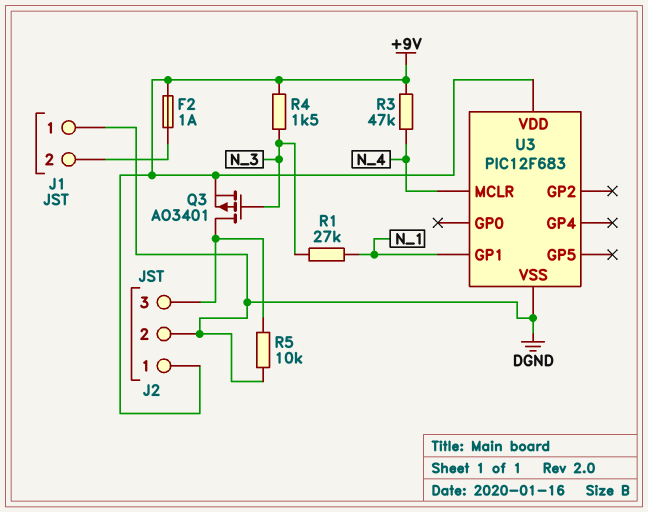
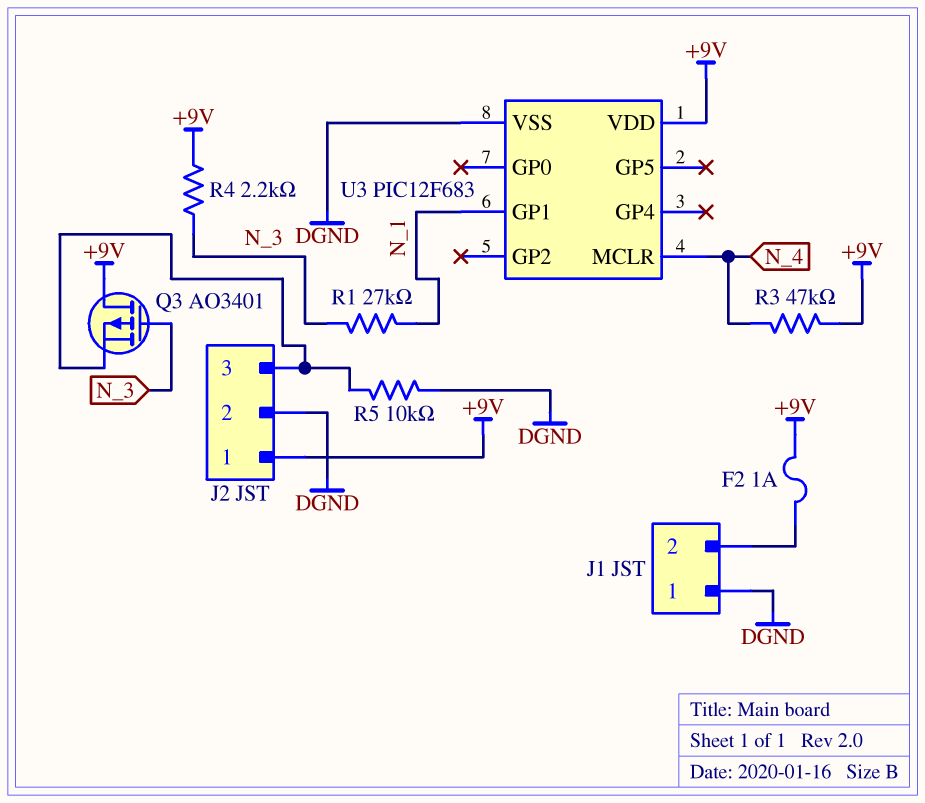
Q3: PMOS AO3401 (G N_3, D J2/3, S +9V) -> PMOS AO3401 (G N_3, D +9V, S J2/3)
R4: 1.5k (+9V, N_3) -> 2.2k (+9V, N_3)

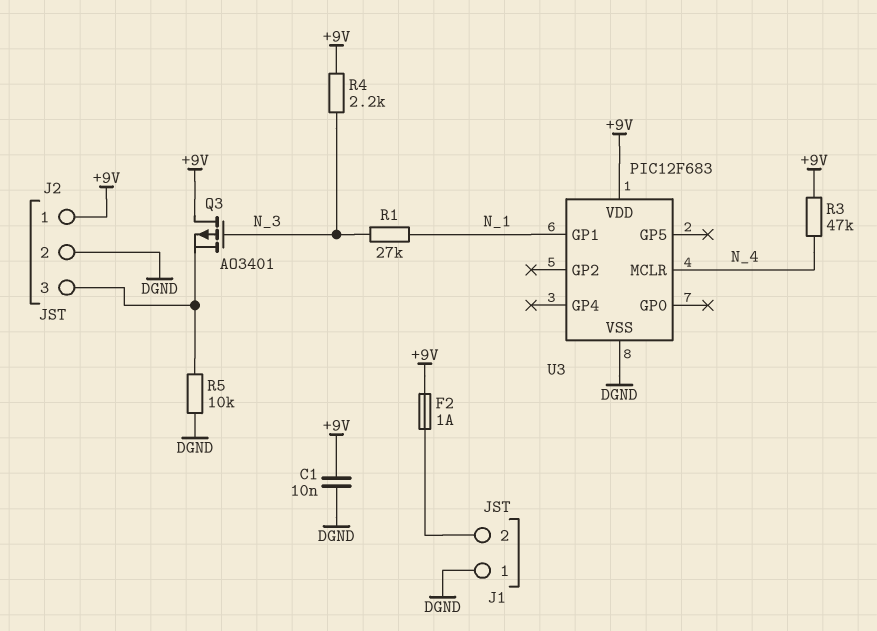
C1: none -> 10nF (+9V, DGND)

